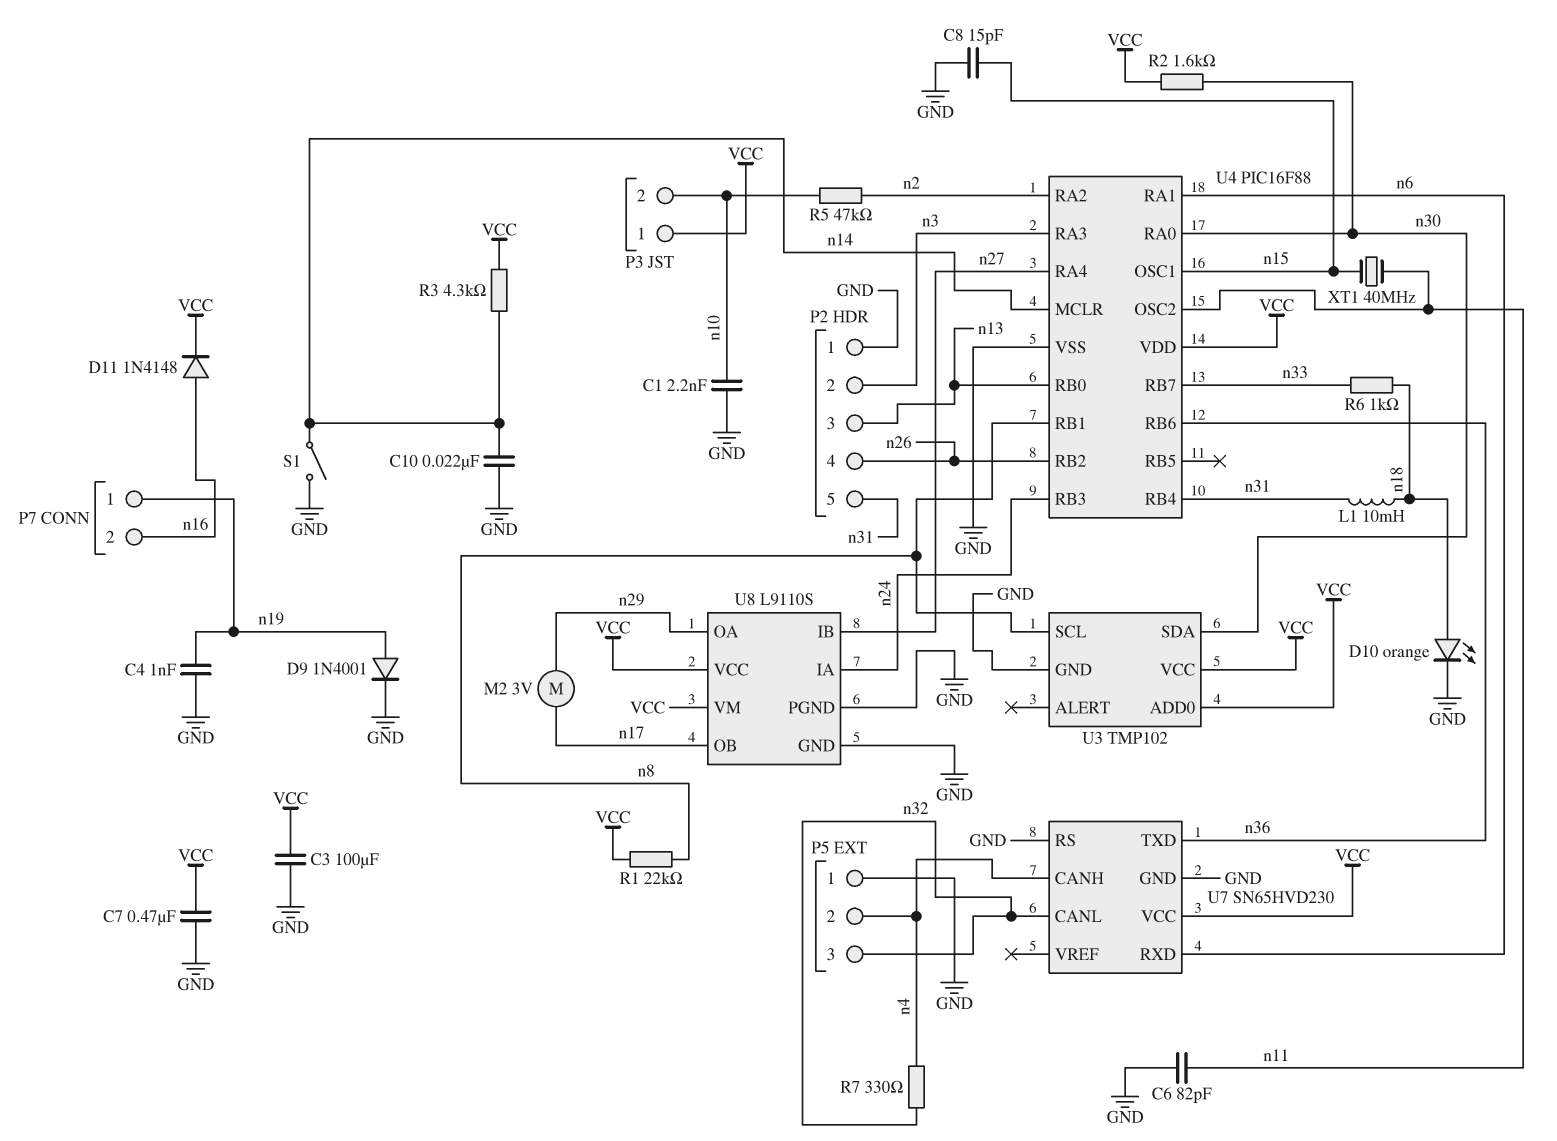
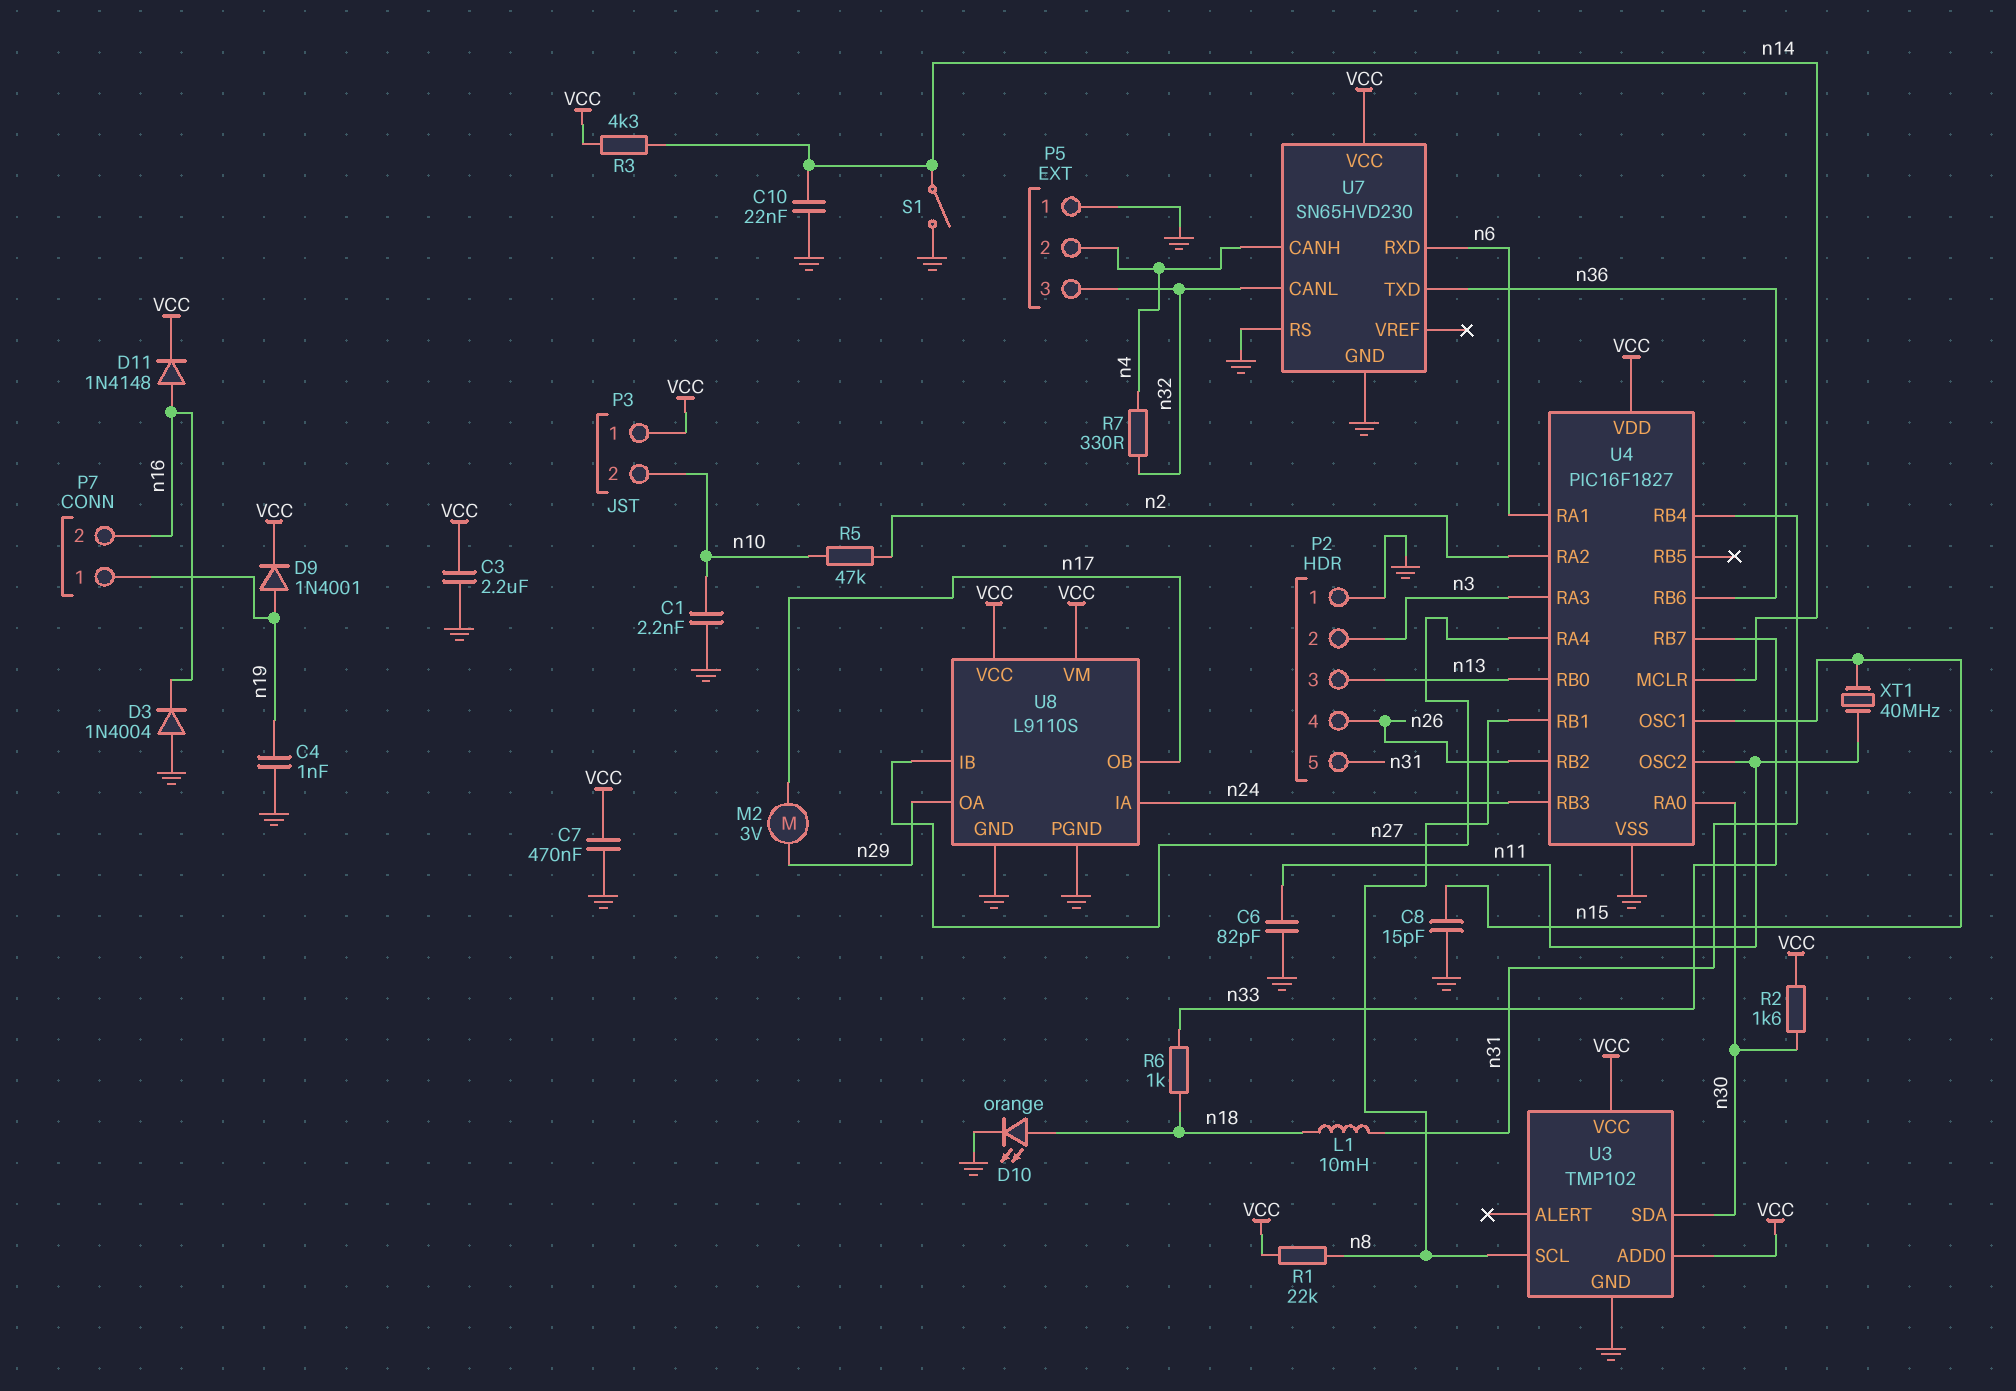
C3: 100uF (GND, VCC) -> 2.2uF (GND, VCC)
D3: none -> diode 1N4004 (A GND, K n16)
D9: diode 1N4001 (A n19, K GND) -> diode 1N4001 (A n19, K VCC)
U4: PIC16F88 -> PIC16F1827

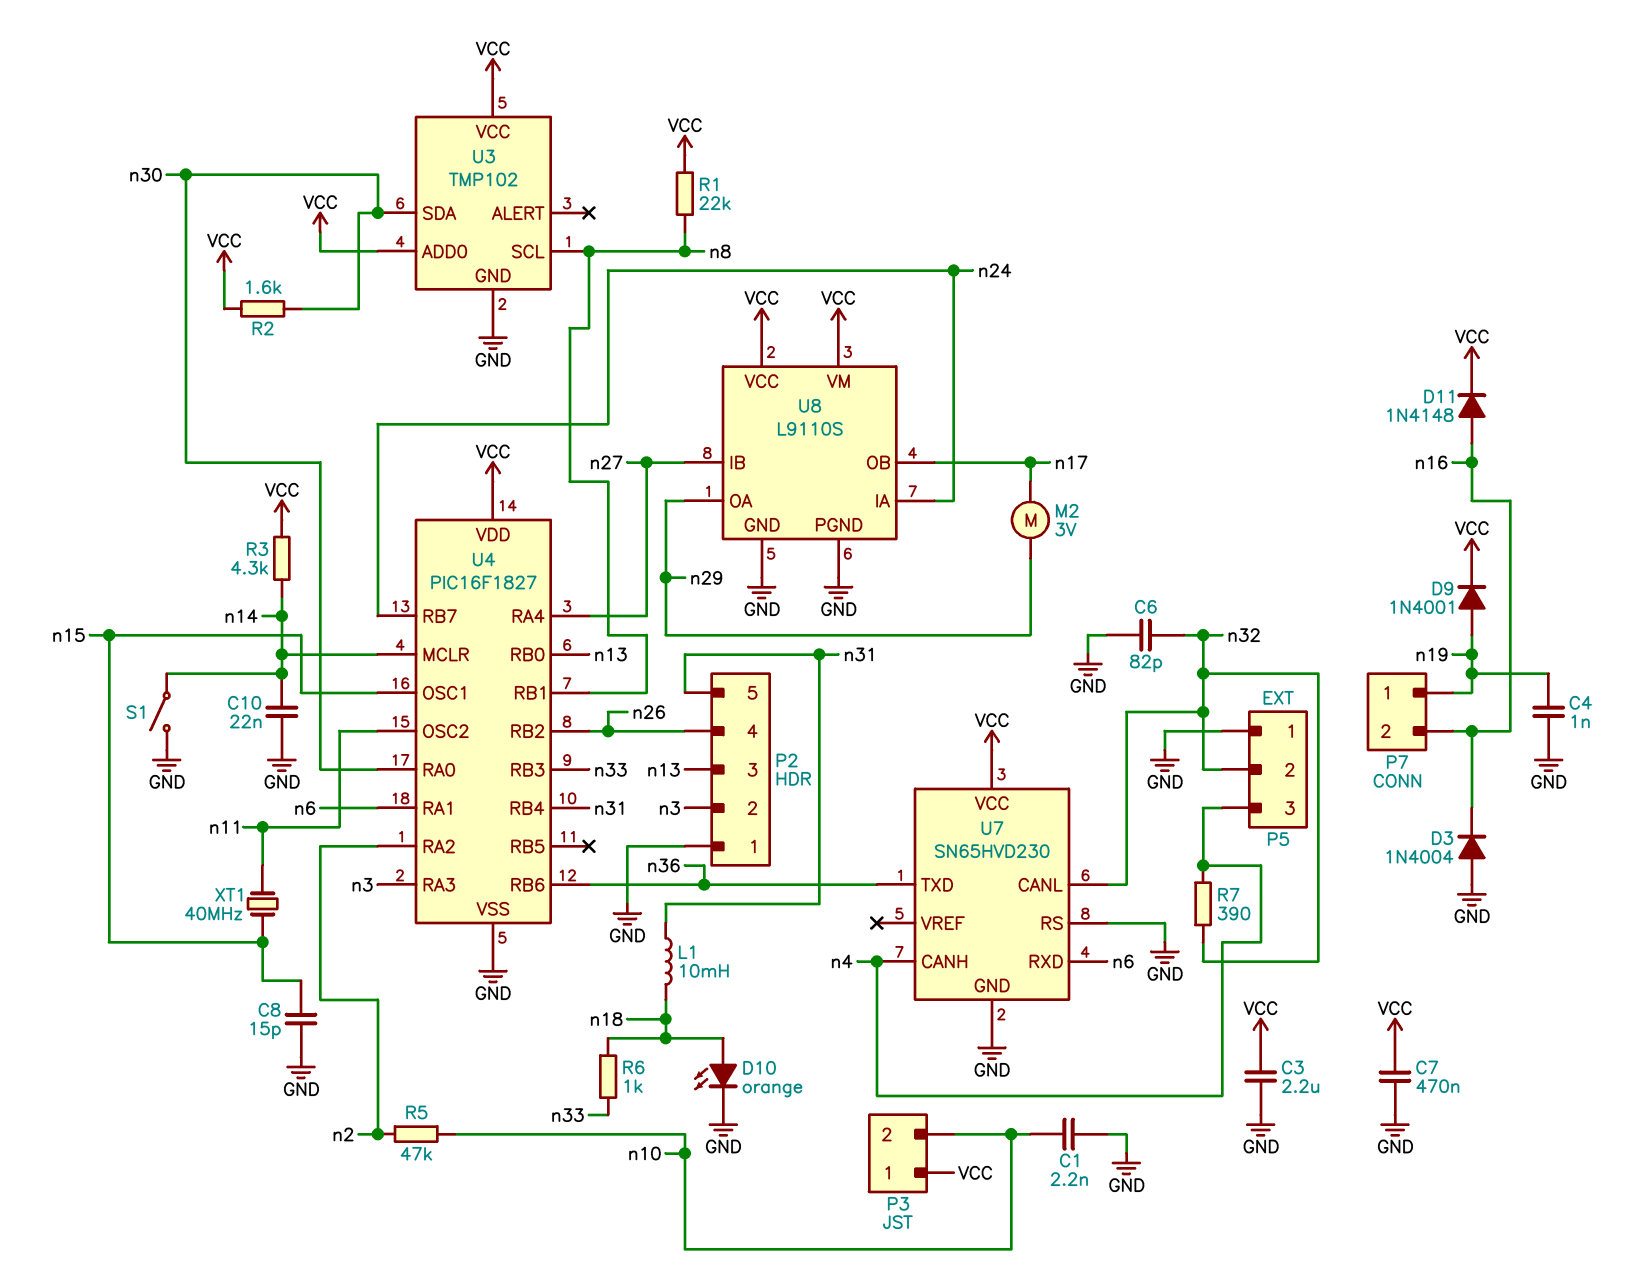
C6: 82pF (GND, n11) -> 82pF (GND, n32)
P5 pin 2: n4 -> n32
P5 pin 3: n32 -> n4
R7: 330 (n4, n32) -> 390 (n4, n32)
U4 pin RB3: n24 -> n33
U4 pin RB7: n33 -> n24

